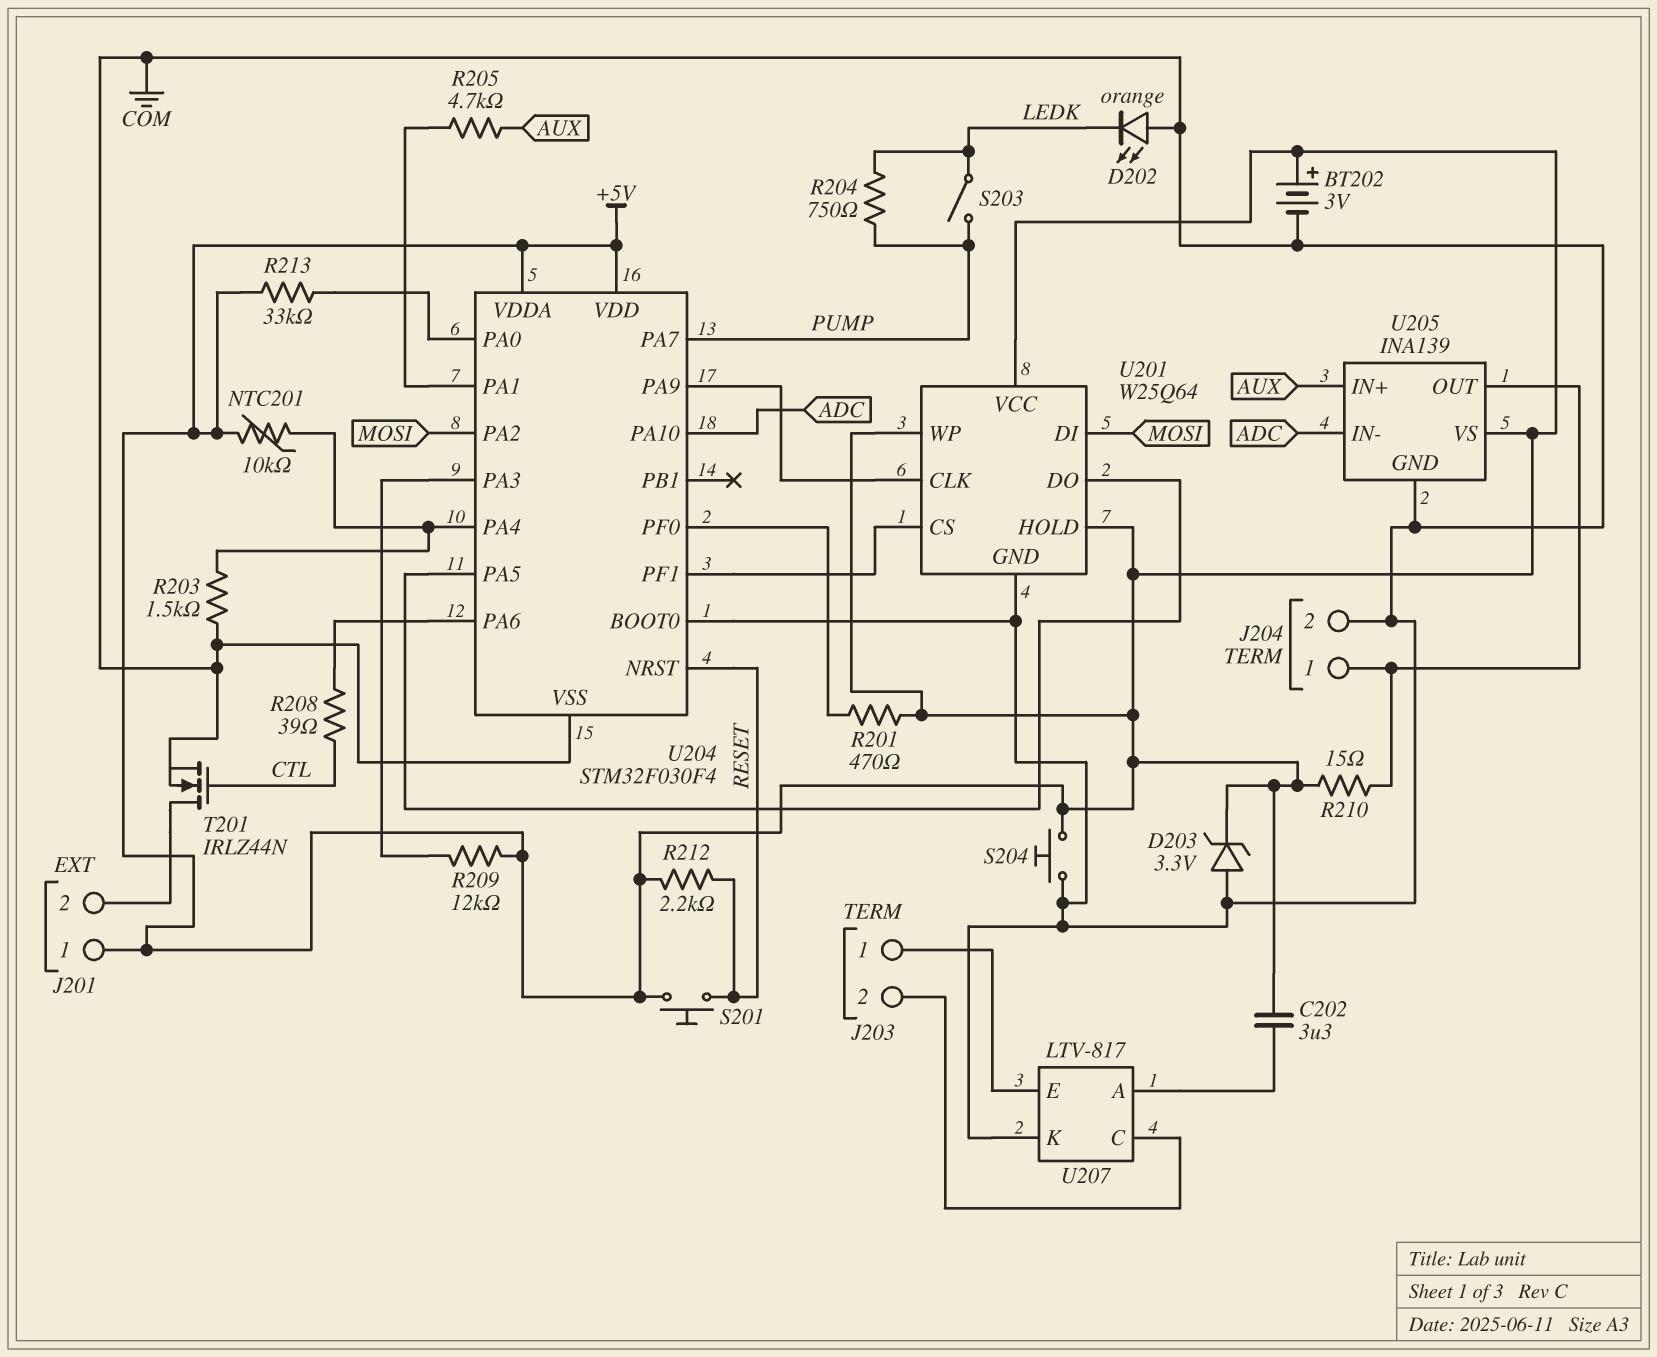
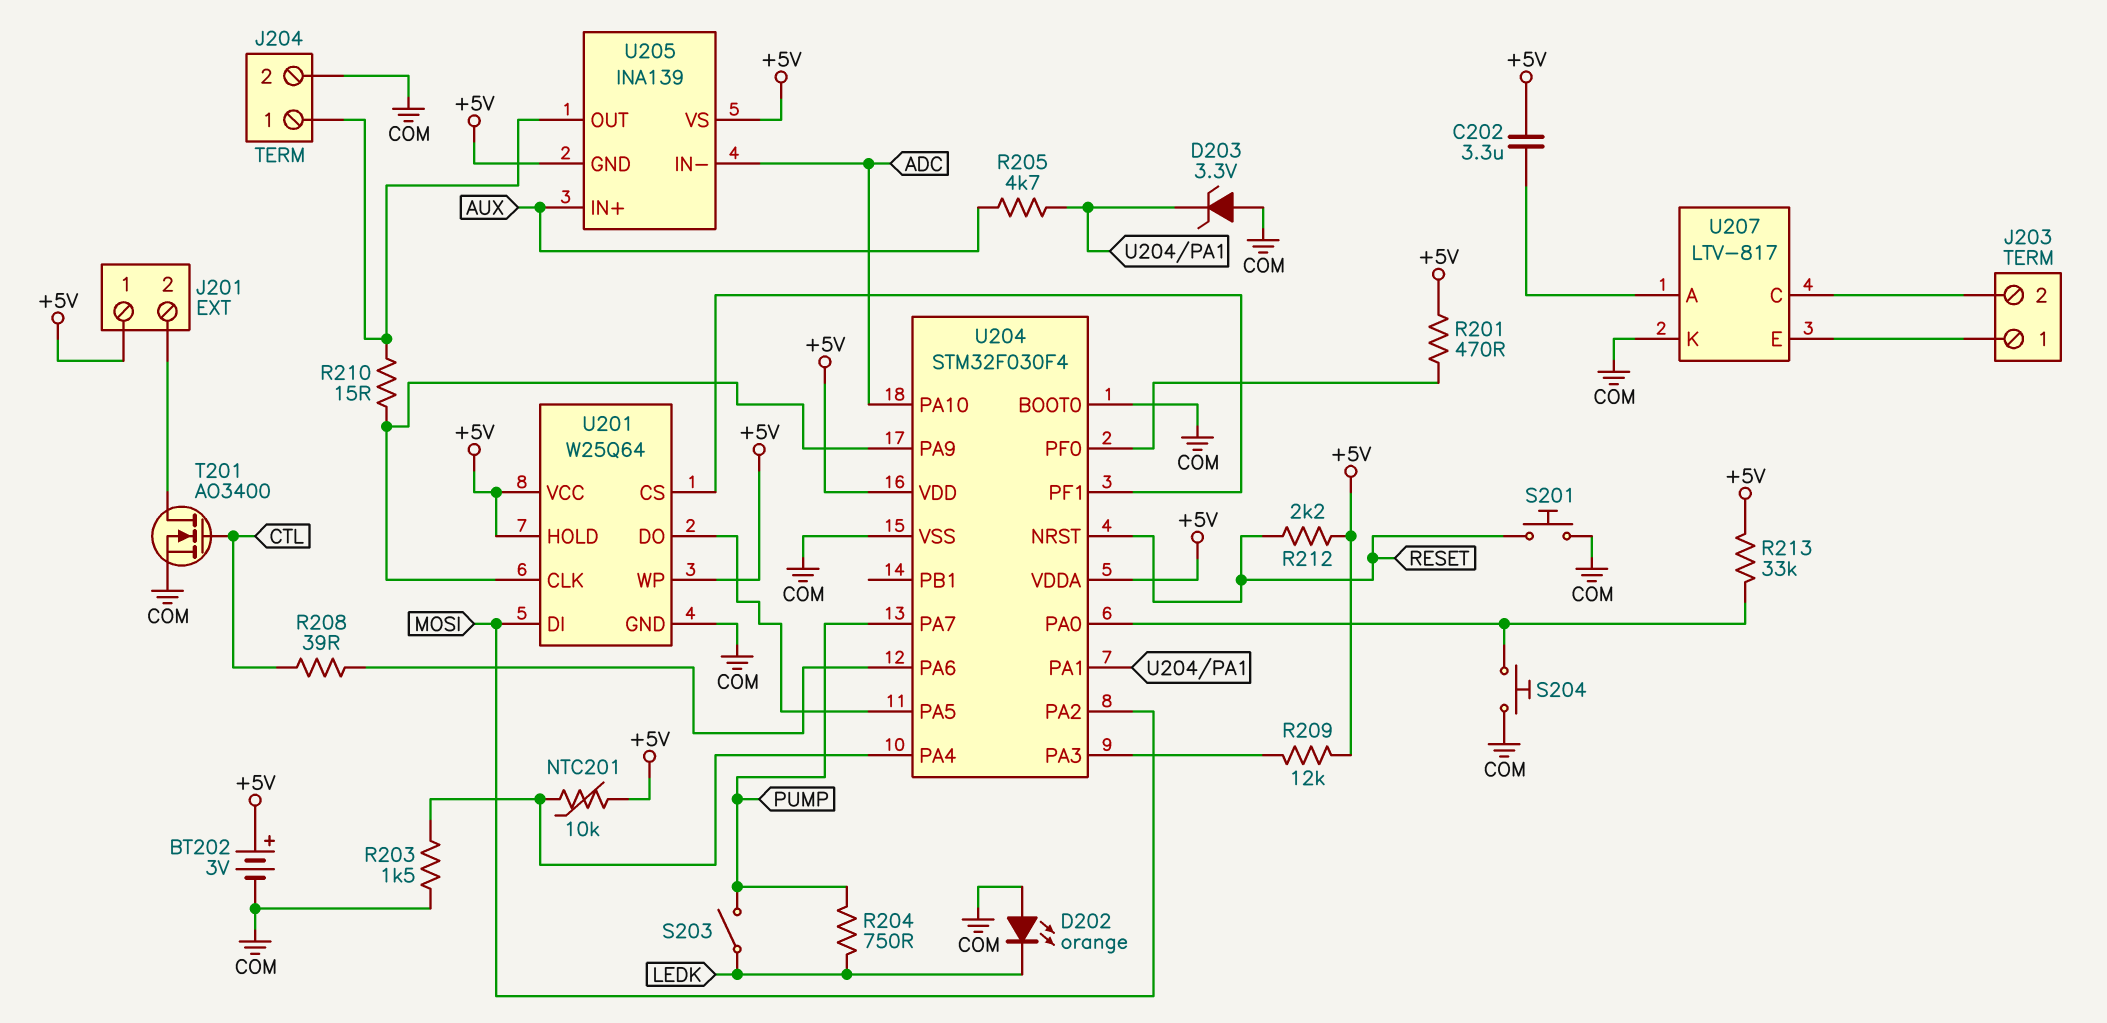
D203: zener 3.3V (A COM, K +5V) -> zener 3.3V (A COM, K U204/PA1)
R210: 15 (+5V, J204/1) -> 15 (J204/1, U201/CLK)
S201: button (+5V, RESET) -> button (COM, RESET)
S204: button (+5V, COM) -> button (COM, U204/PA0)
T201: NMOS IRLZ44N (G CTL, D J201/2, S COM) -> NMOS AO3400 (G CTL, D J201/2, S COM)
U205 pin GND: COM -> +5V

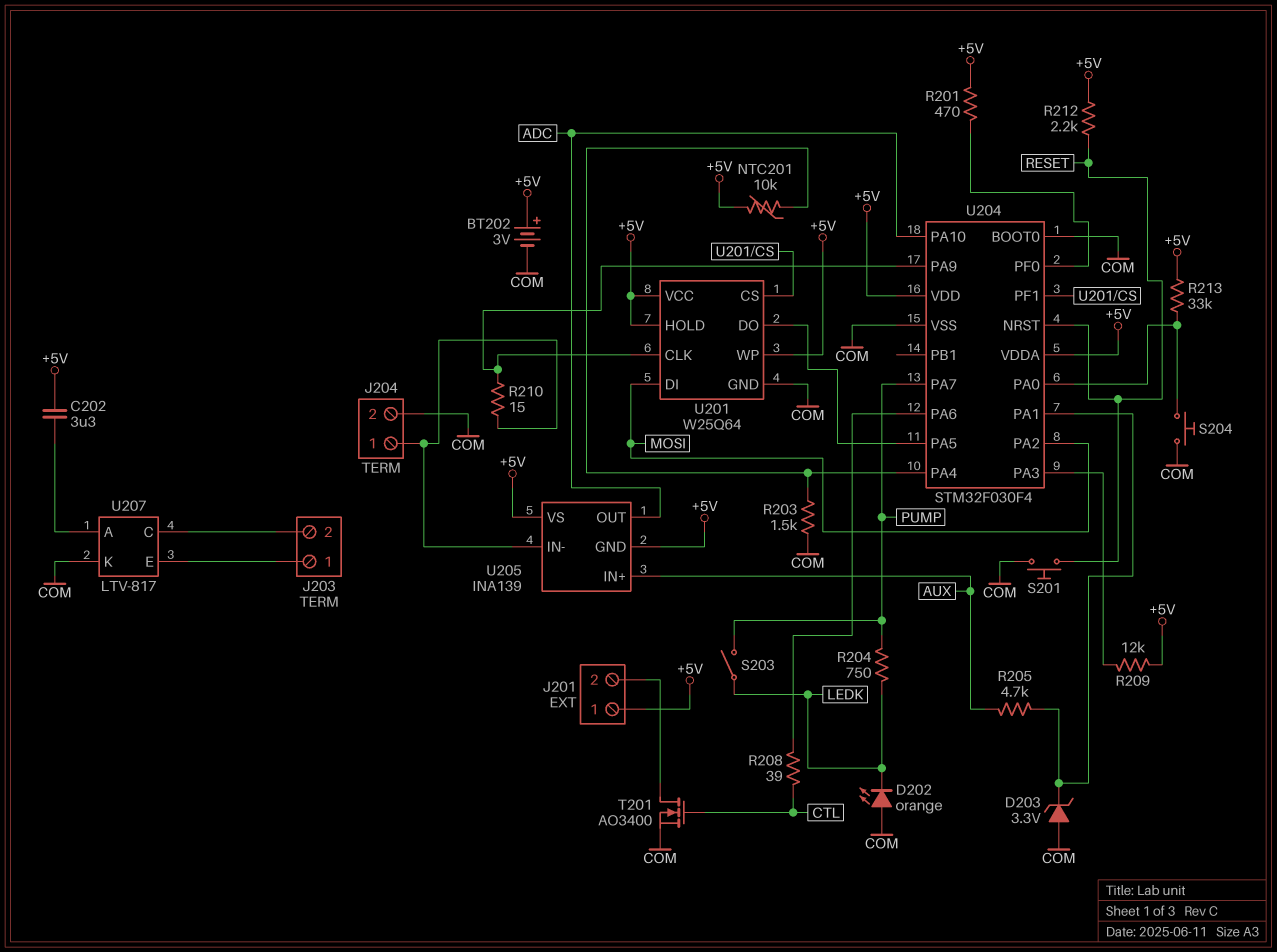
U205 pin IN-: ADC -> J204/1
U205 pin OUT: J204/1 -> ADC

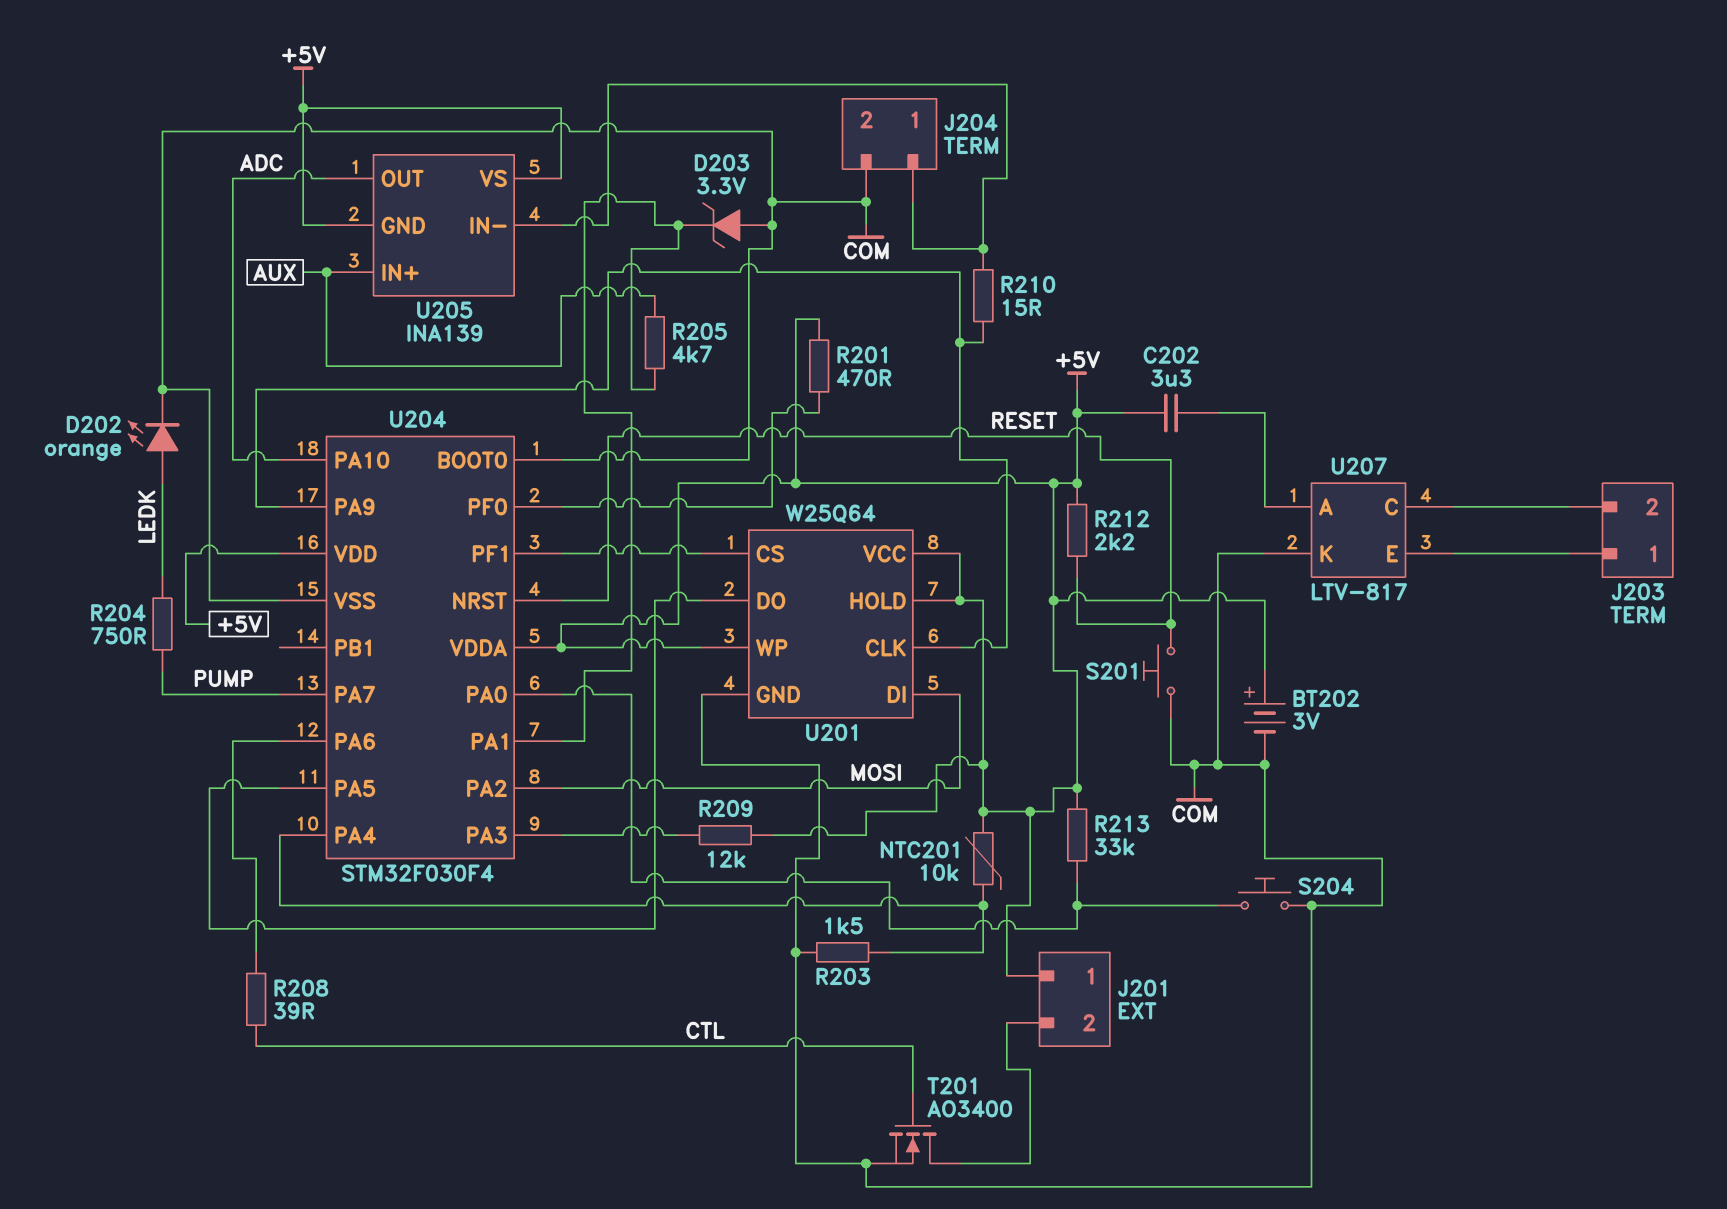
D202: LED orange (A COM, K LEDK) -> LED orange (A LEDK, K COM)
S203: switch (LEDK, PUMP) -> none

